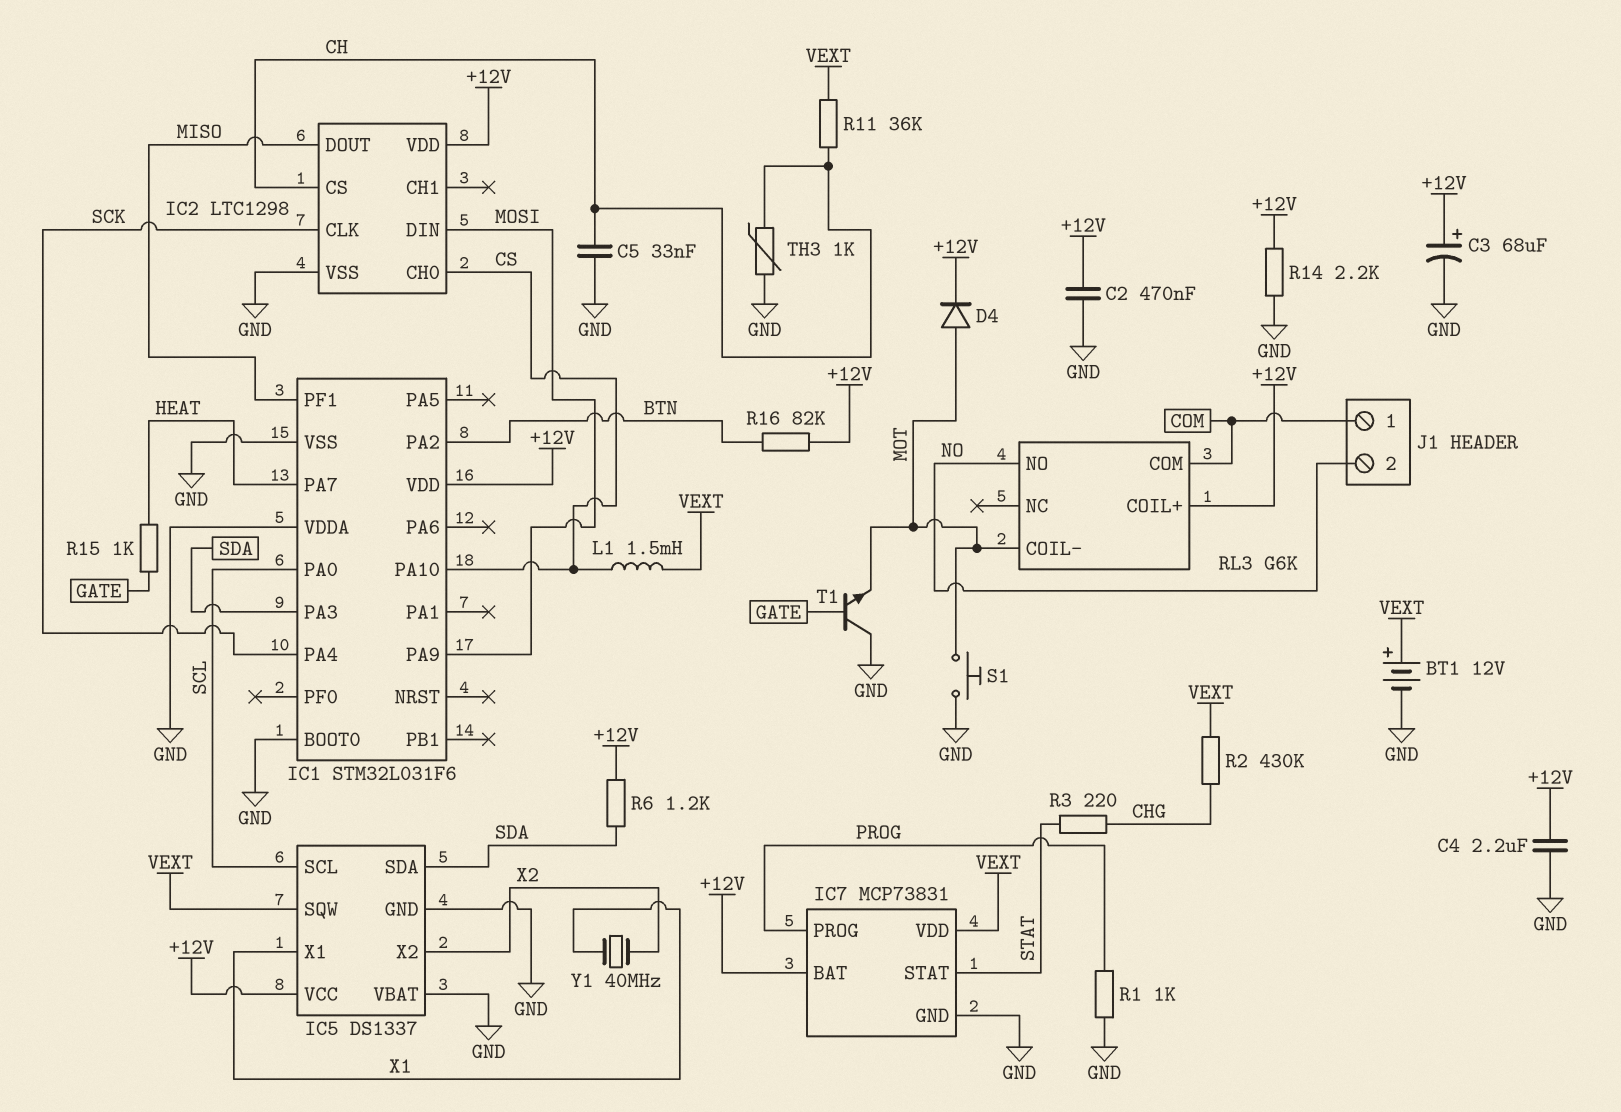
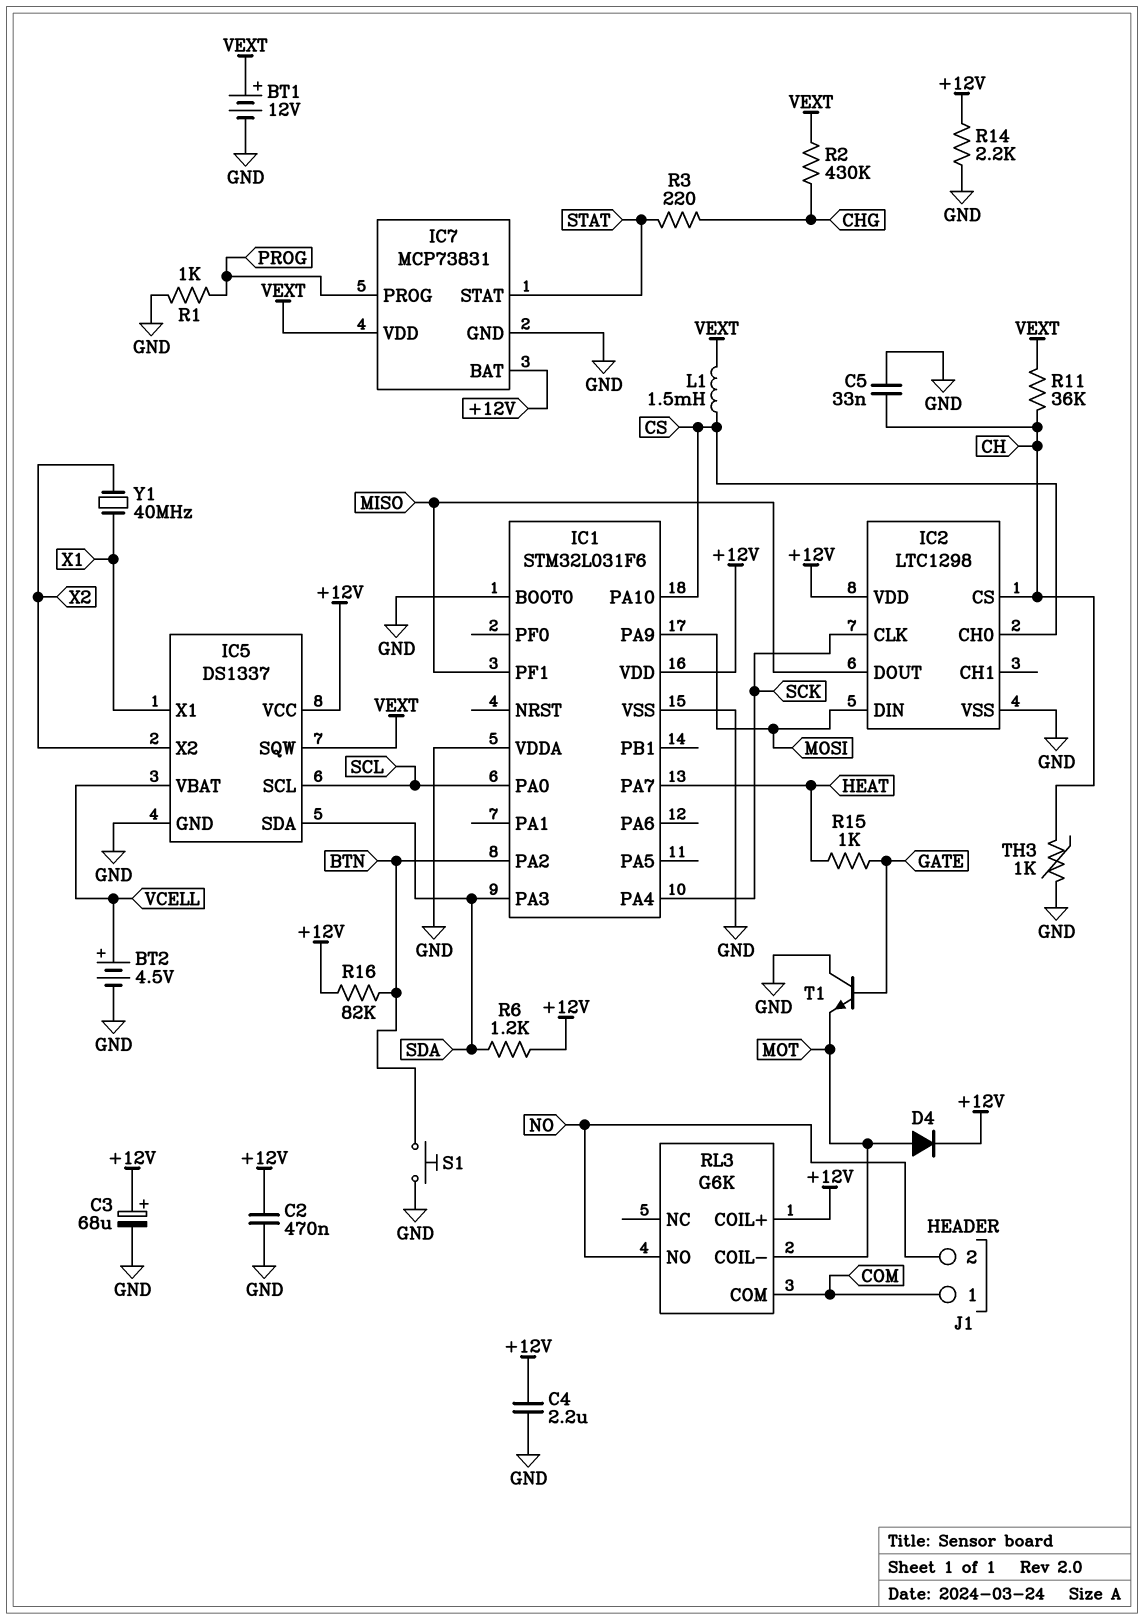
BT2: none -> 4.5V (plus VCELL, minus GND)
IC5 pin VBAT: GND -> VCELL
S1: button (GND, MOT) -> button (BTN, GND)

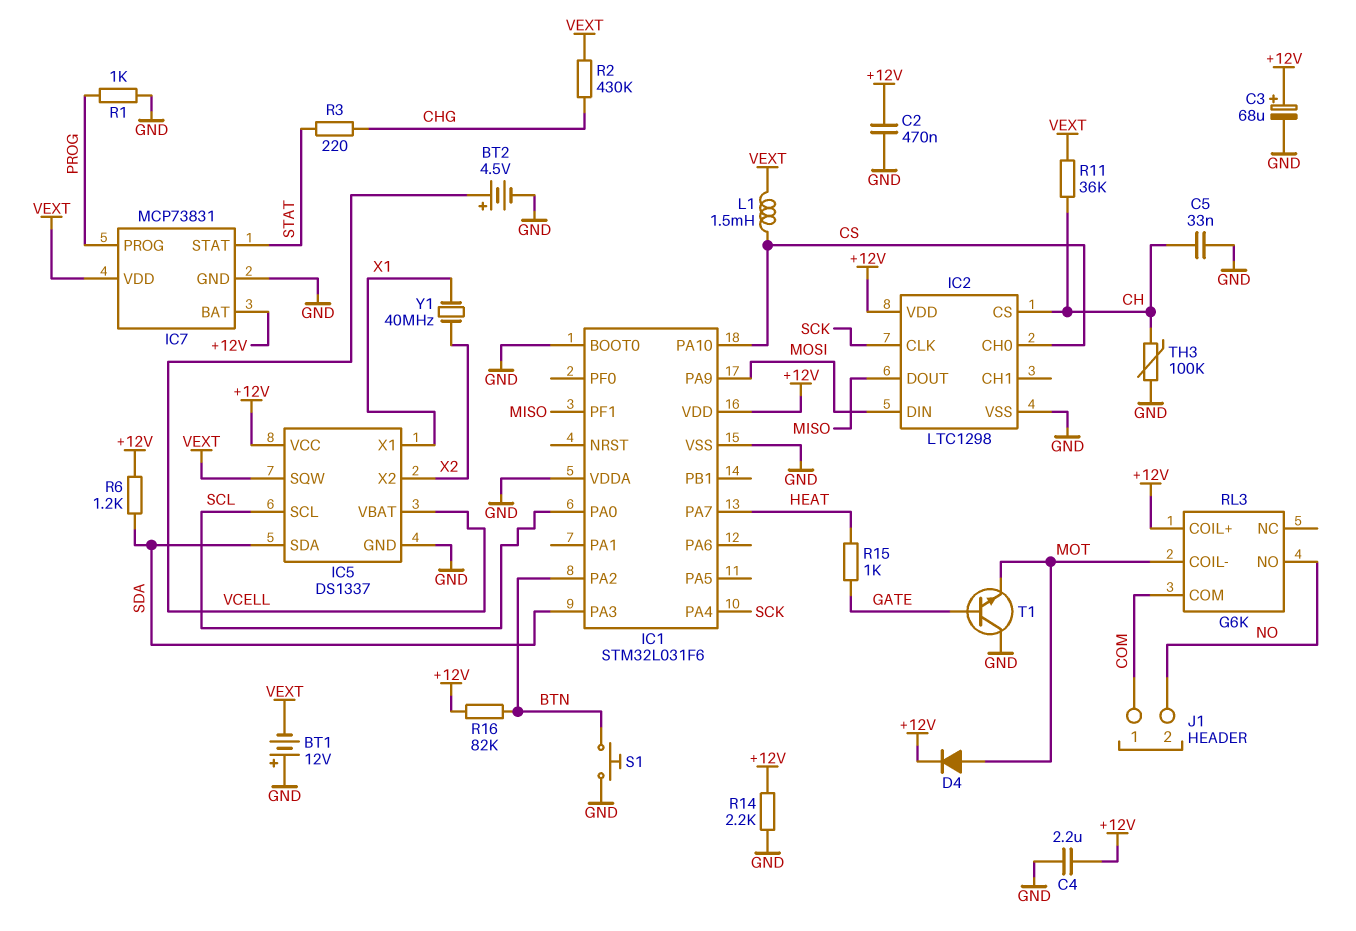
BT1: 12V (plus VEXT, minus GND) -> 12V (plus GND, minus VEXT)
TH3: 1k (CH, GND) -> 100k (CH, GND)

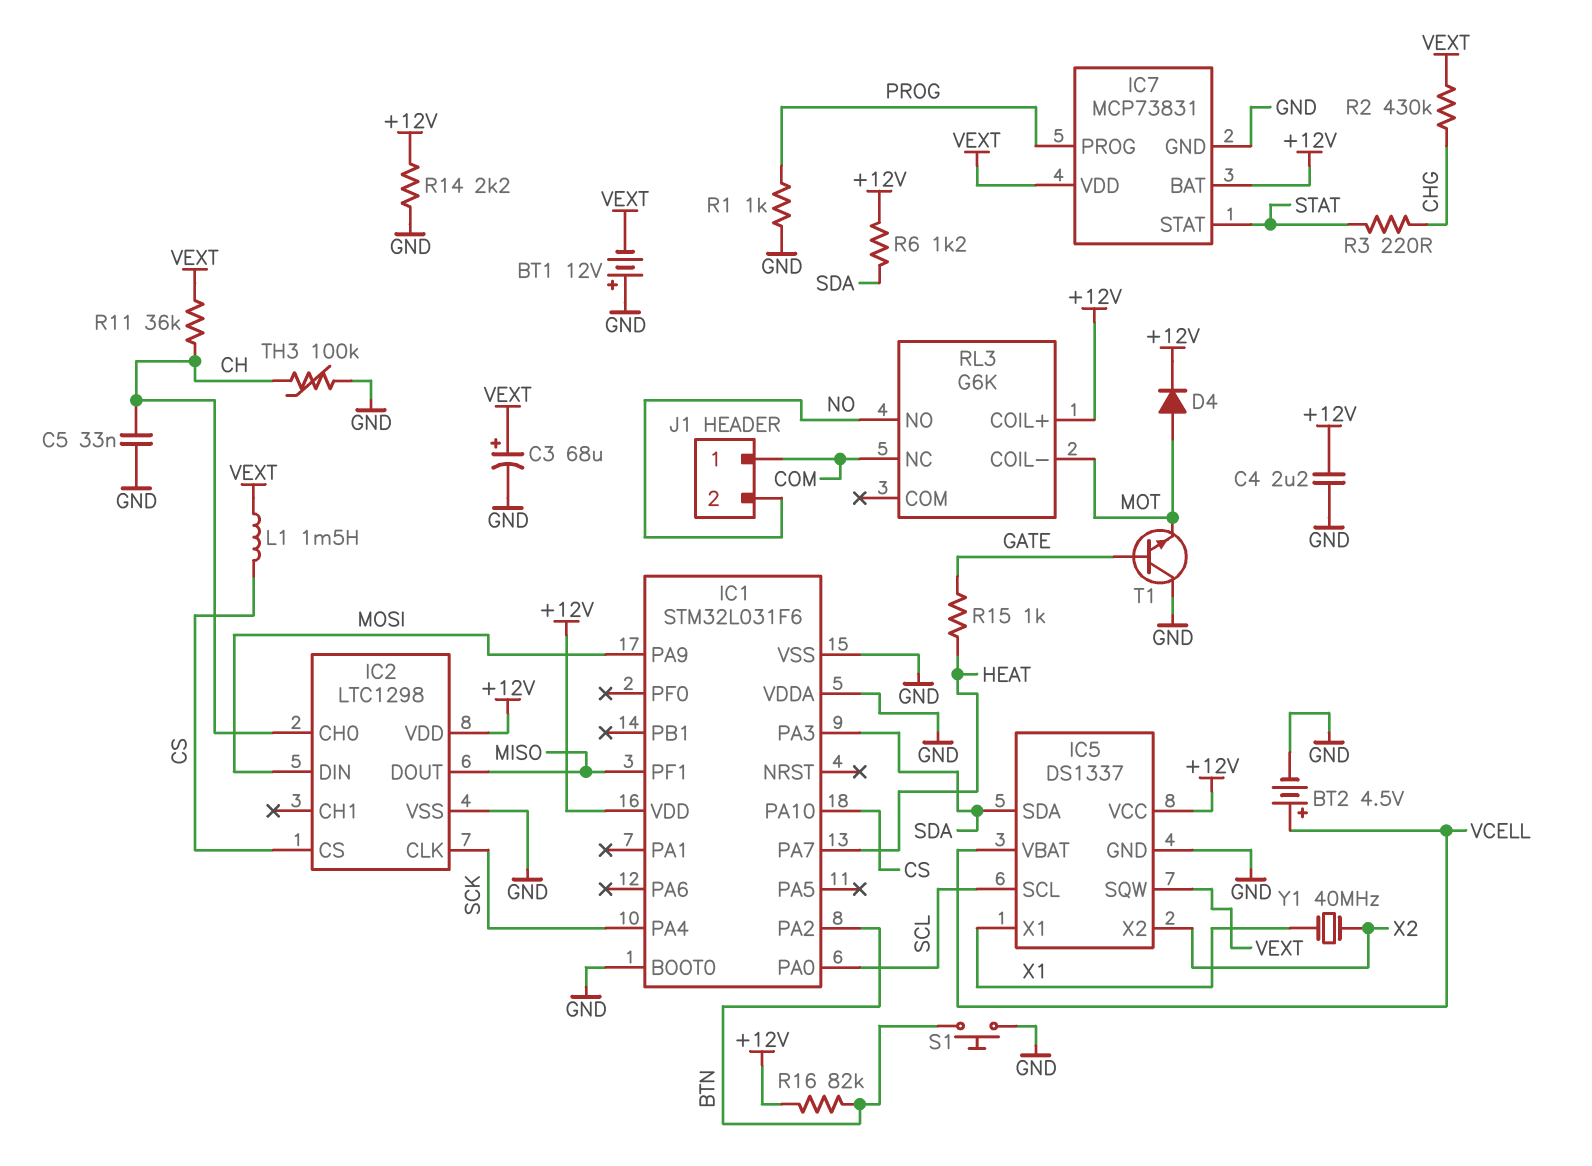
C2: 470nF (+12V, GND) -> none
C3: 68uF (plus +12V, minus GND) -> 68uF (plus VEXT, minus GND)
IC2 pin CH0: CS -> CH
IC2 pin CS: CH -> CS
RL3 pin COM: COM -> none
RL3 pin NC: none -> COM

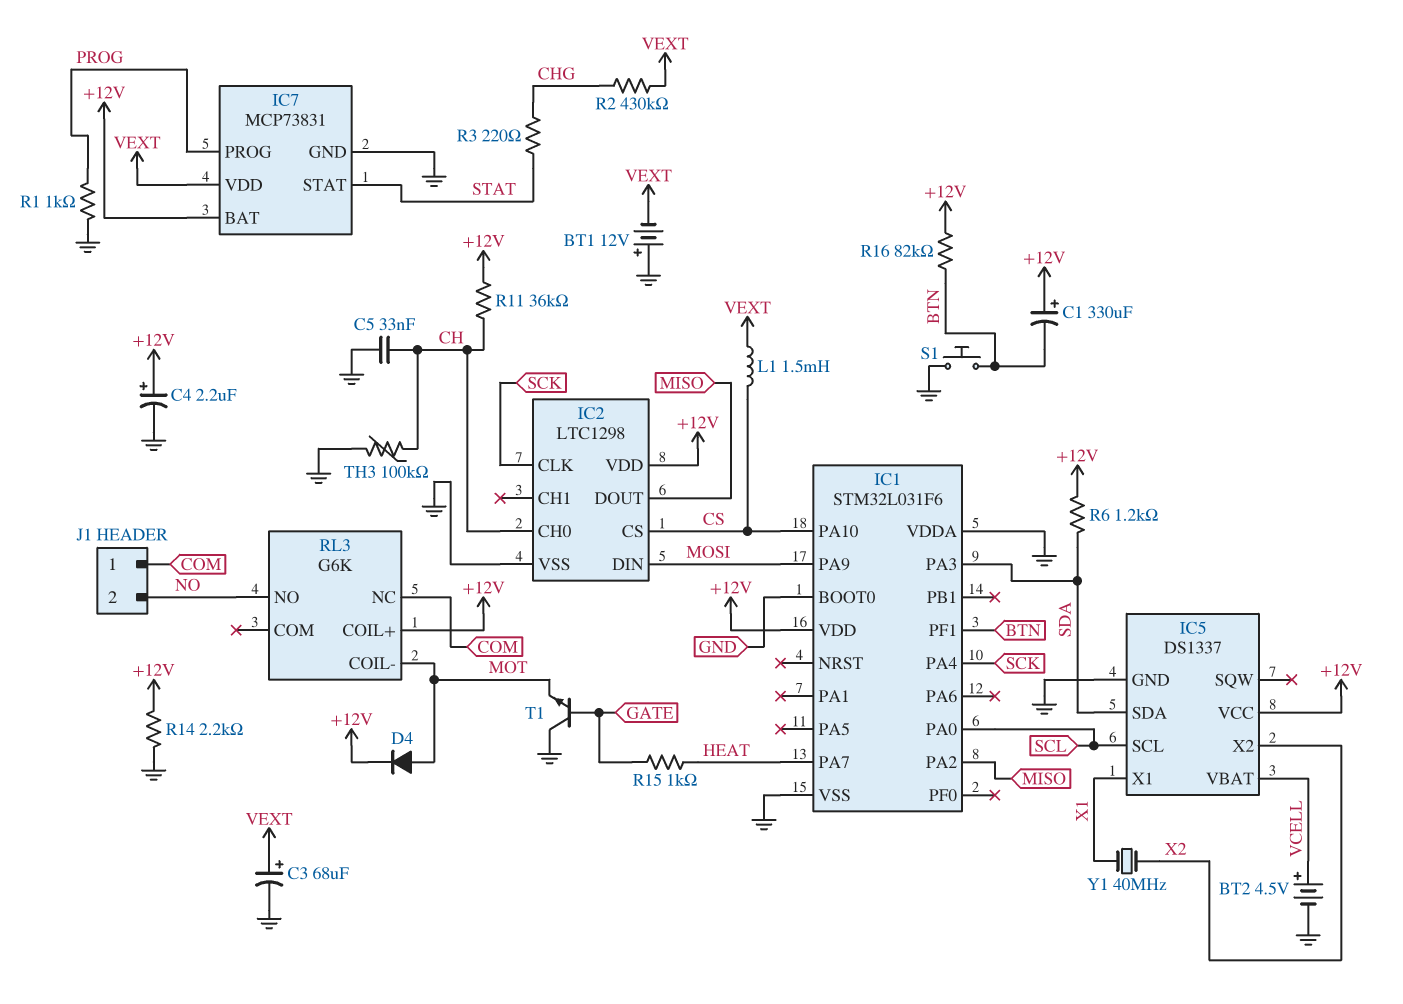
C1: none -> 330uF (plus +12V, minus BTN)
C4: 2.2uF (+12V, GND) -> 2.2uF (plus +12V, minus GND)
IC1 pin PA2: BTN -> MISO
IC1 pin PF1: MISO -> BTN
IC5 pin SQW: VEXT -> none
R11: 36k (CH, VEXT) -> 36k (+12V, CH)

